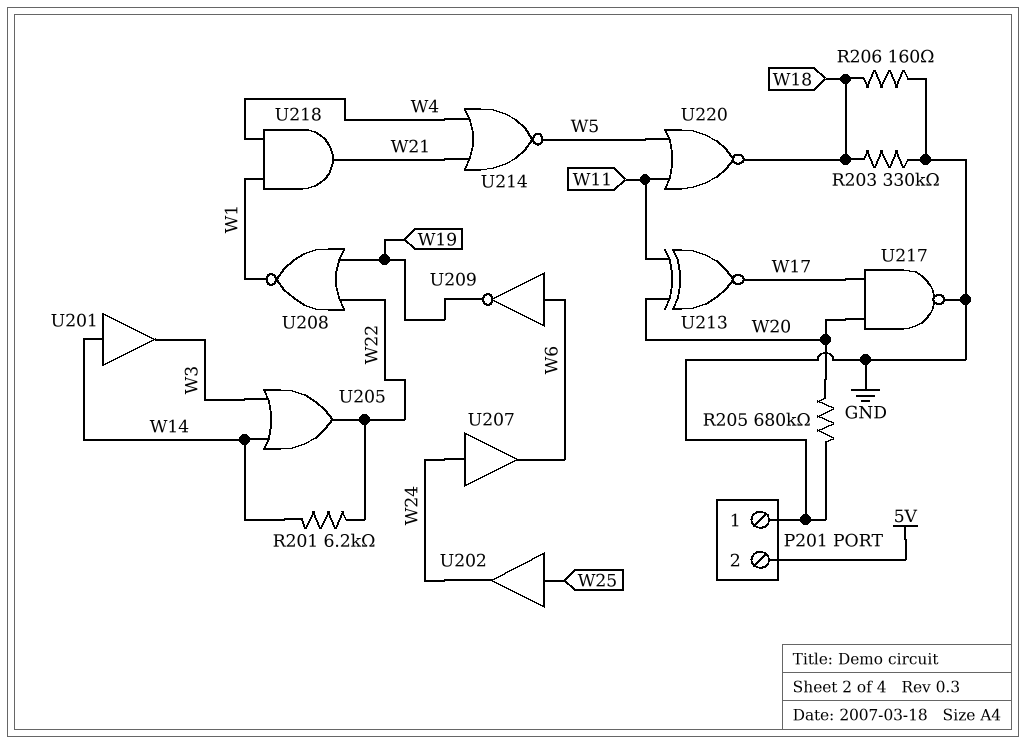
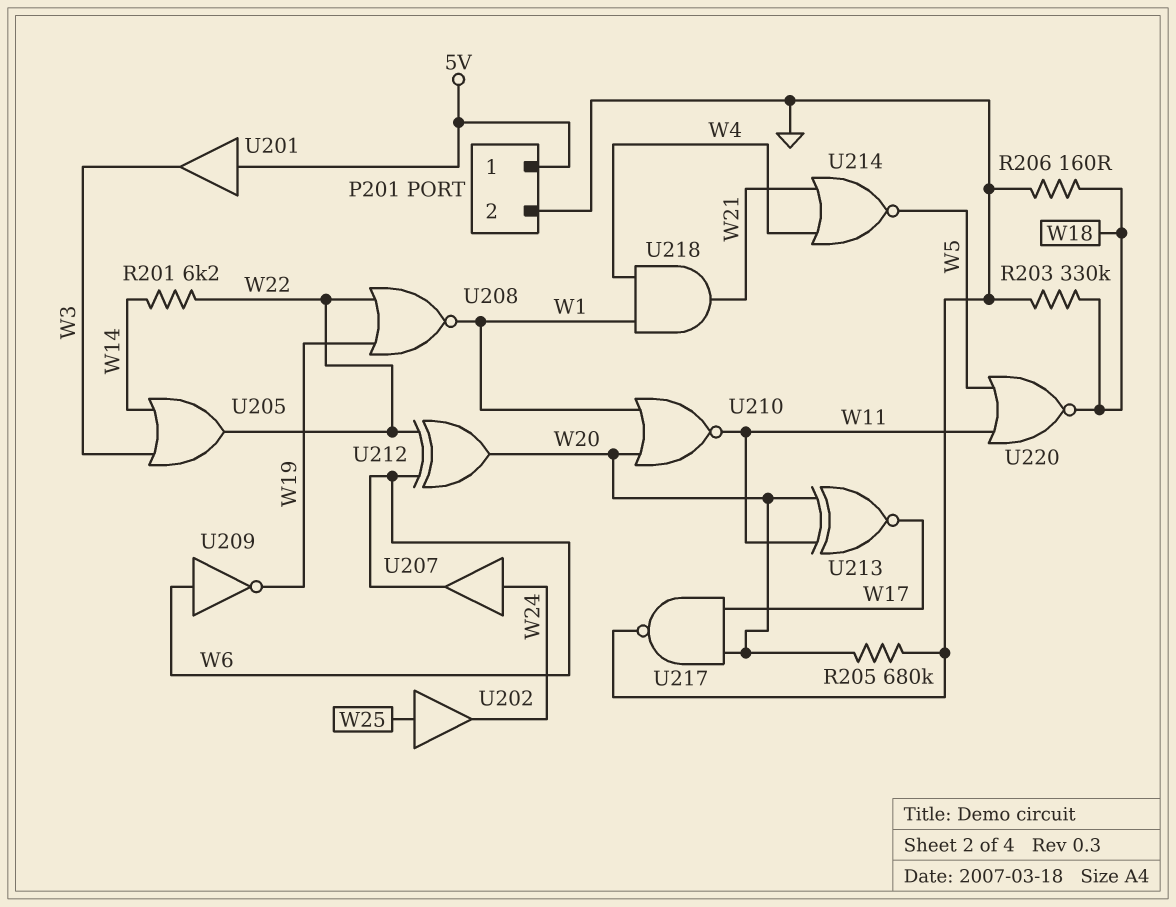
P201 pin 1: GND -> 5V
P201 pin 2: 5V -> GND
U201: buffer (in W14, out W3) -> buffer (in 5V, out W3)
U210: none -> NOR (in W1, in W20, out W11)
U212: none -> XOR (in W6, in W22, out W20)

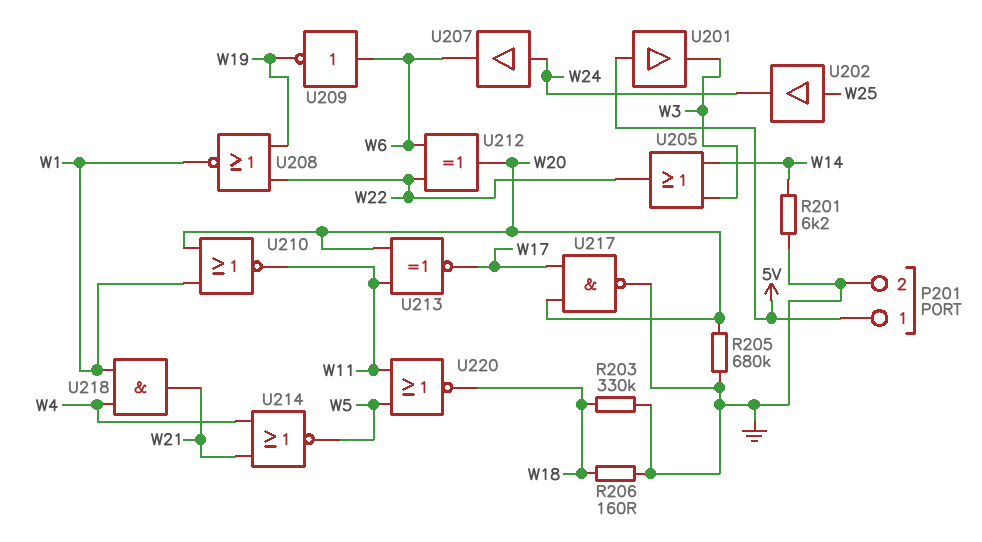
R201: 6.2k (W14, W22) -> 6.2k (GND, W14)

